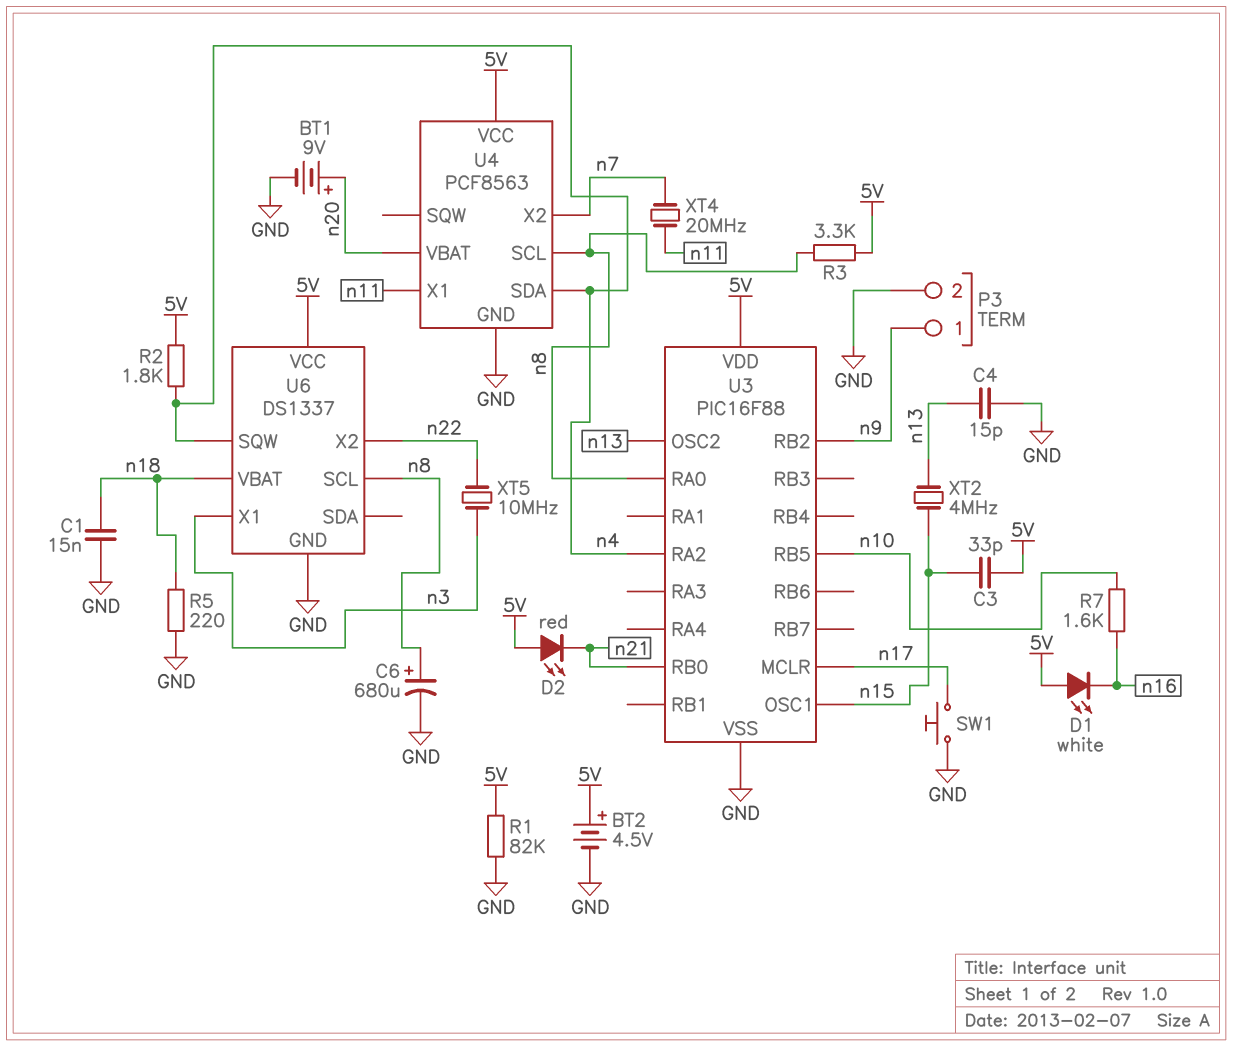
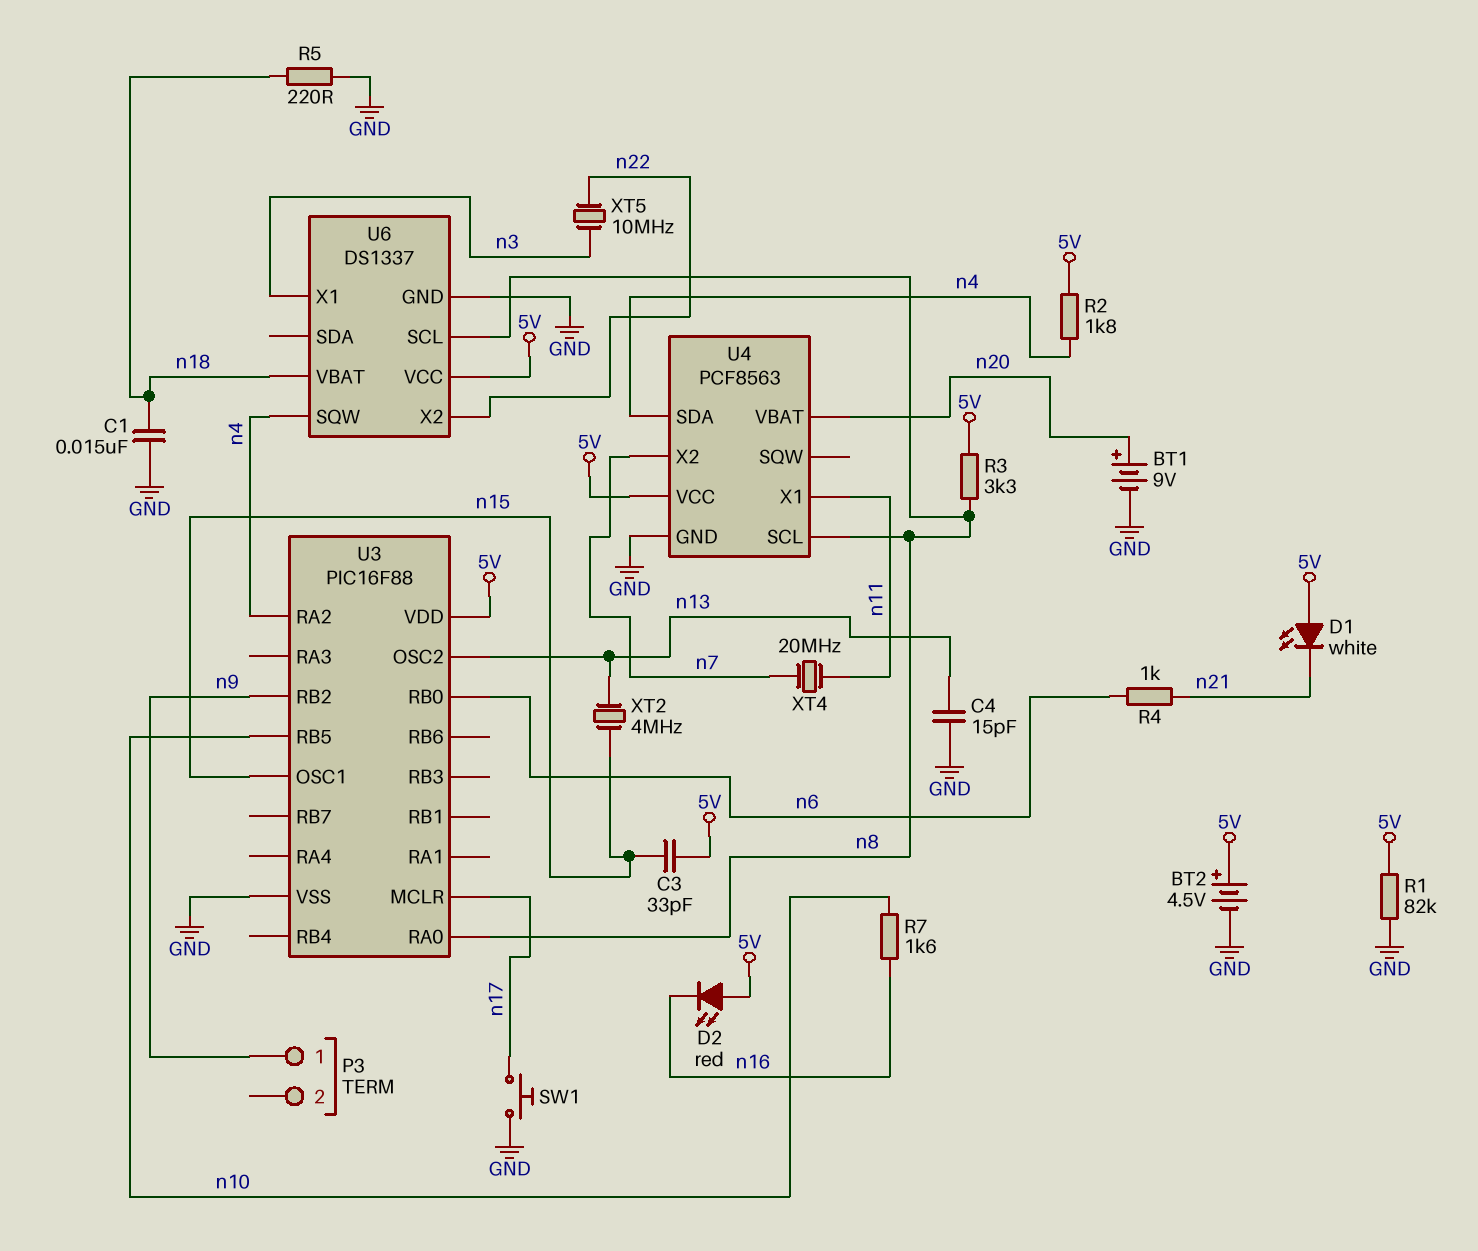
C6: 680uF (plus n8, minus GND) -> none
D1: LED white (A 5V, K n16) -> LED white (A 5V, K n21)
D2: LED red (A 5V, K n21) -> LED red (A 5V, K n16)
P3 pin 2: GND -> none
R4: none -> 1k (n6, n21)
U3 pin RB0: n21 -> n6

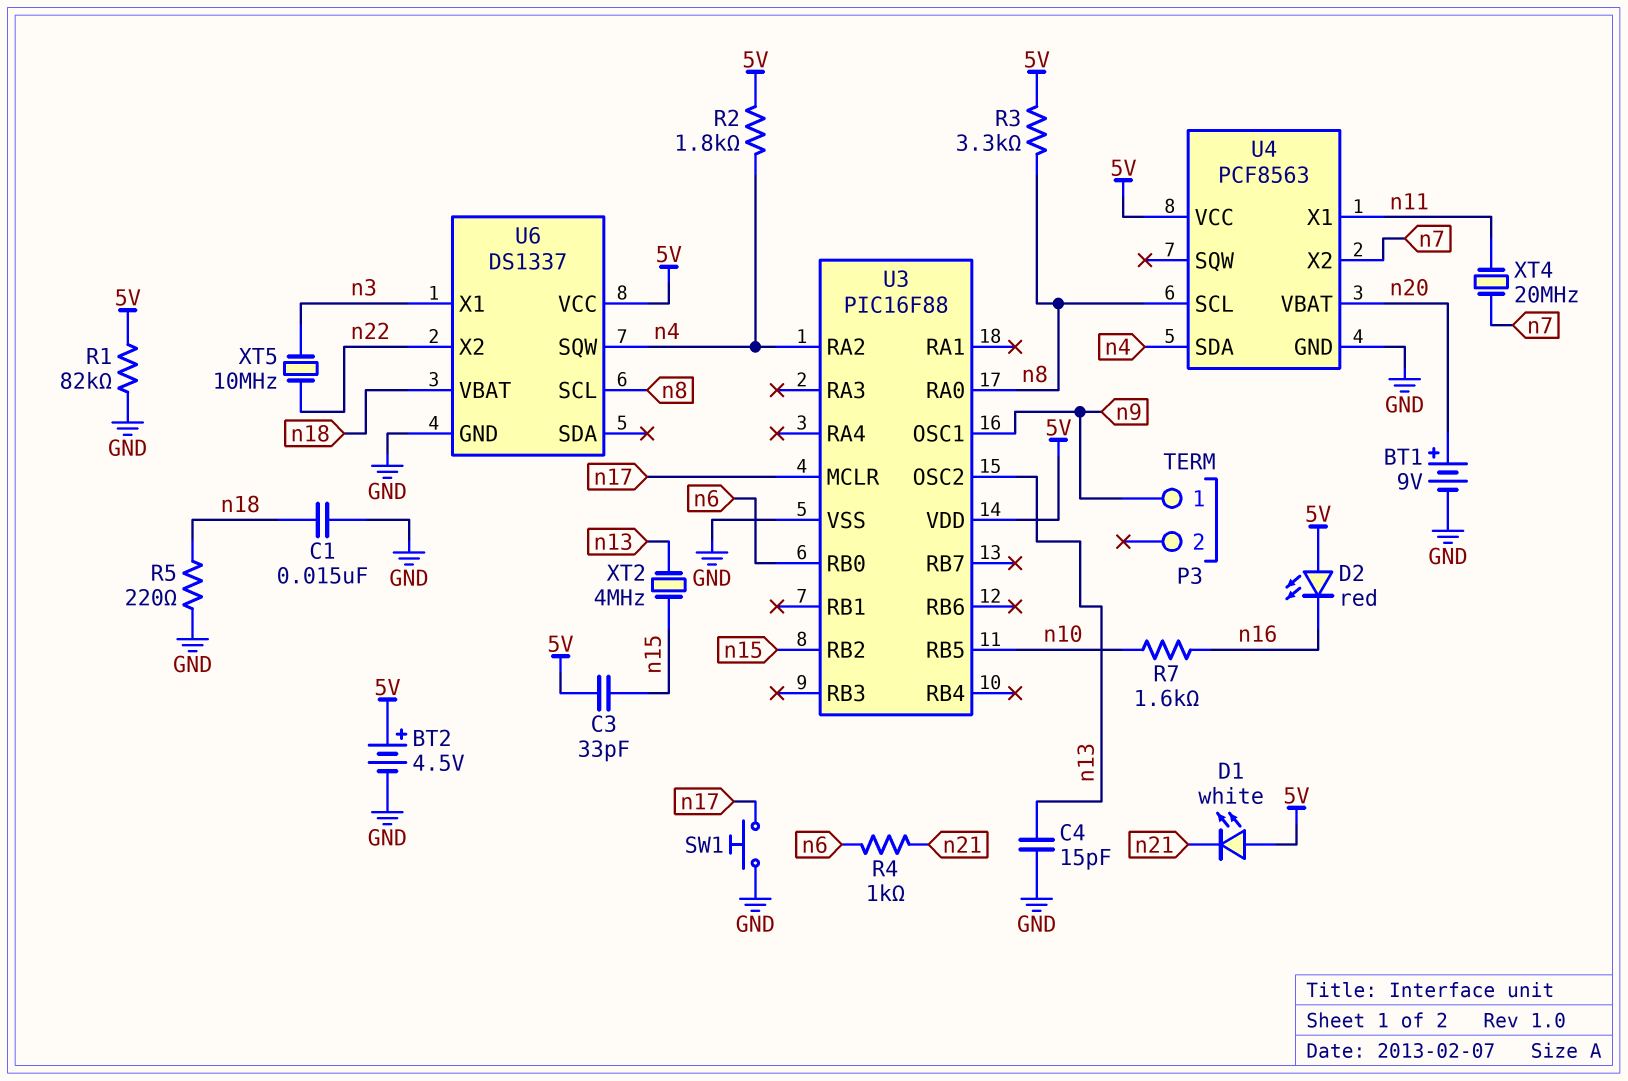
U3 pin OSC1: n15 -> n9
U3 pin RB2: n9 -> n15

